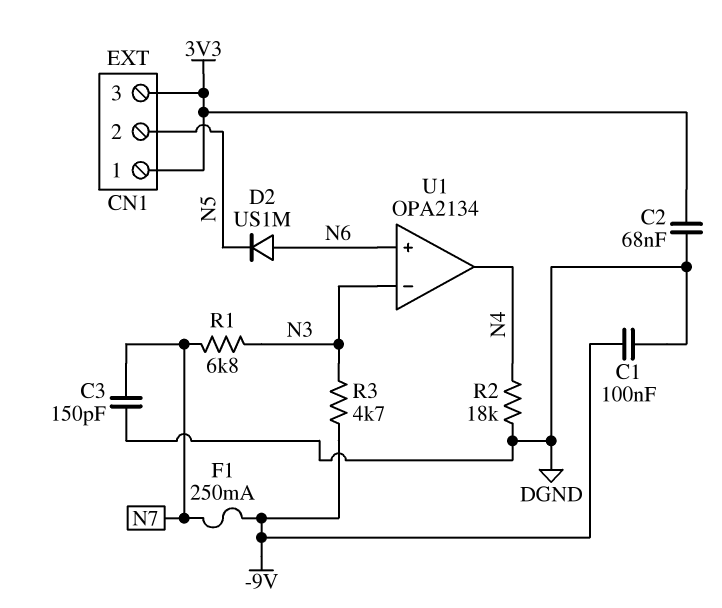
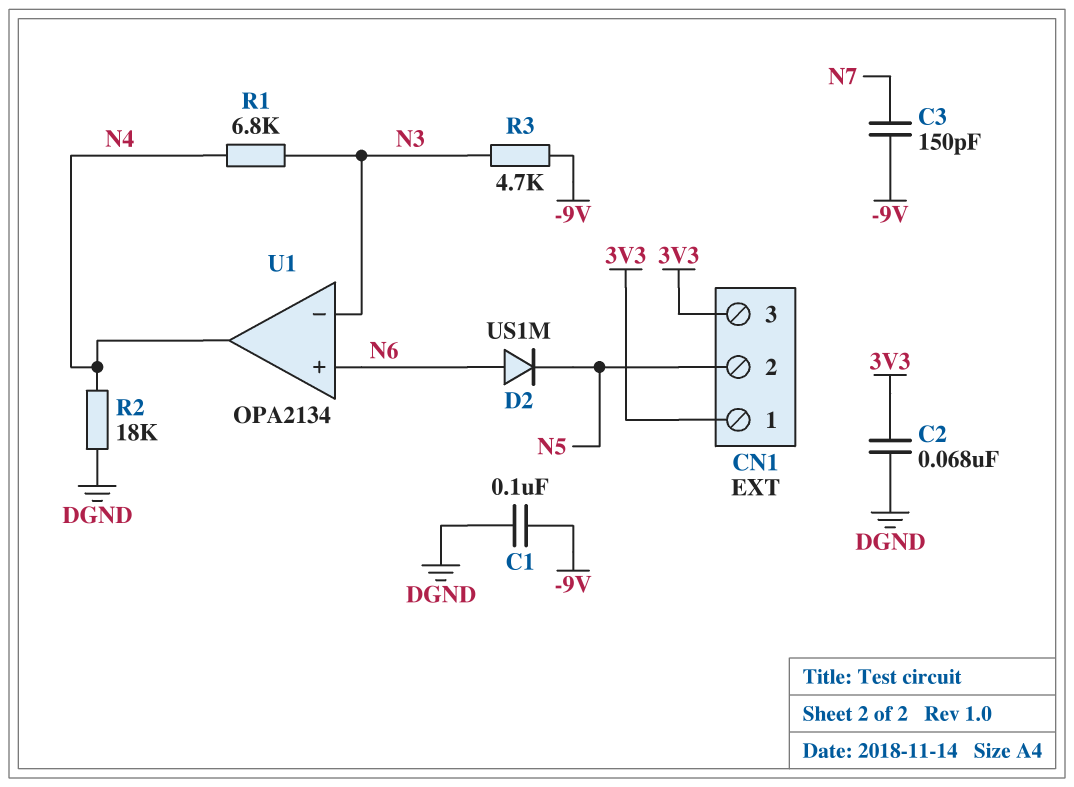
C3: 150pF (DGND, N7) -> 150pF (-9V, N7)
F1: 250mA (-9V, N7) -> none
R1: 6.8k (N3, N7) -> 6.8k (N3, N4)

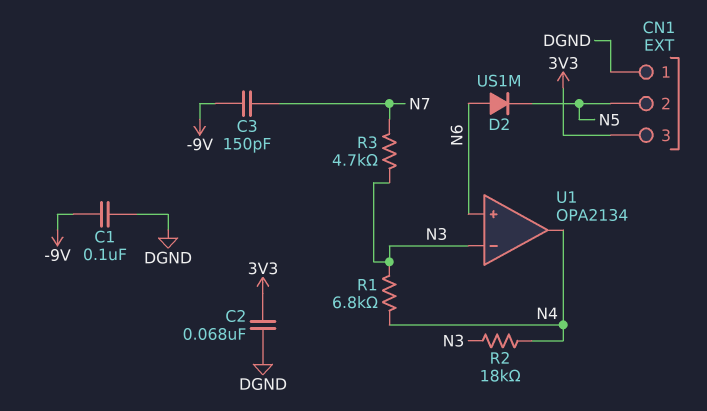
CN1 pin 1: 3V3 -> DGND
R2: 18k (DGND, N4) -> 18k (N3, N4)
R3: 4.7k (-9V, N3) -> 4.7k (N3, N7)

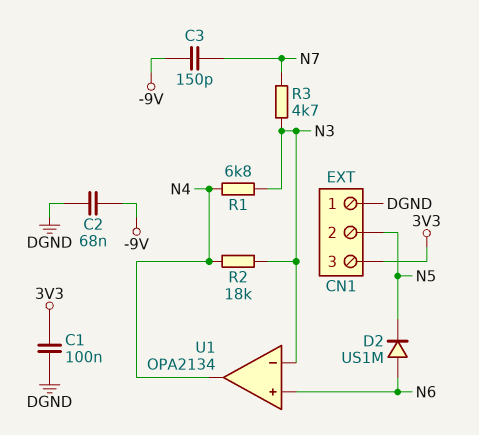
C1: 100nF (-9V, DGND) -> 100nF (3V3, DGND)
C2: 68nF (3V3, DGND) -> 68nF (-9V, DGND)

